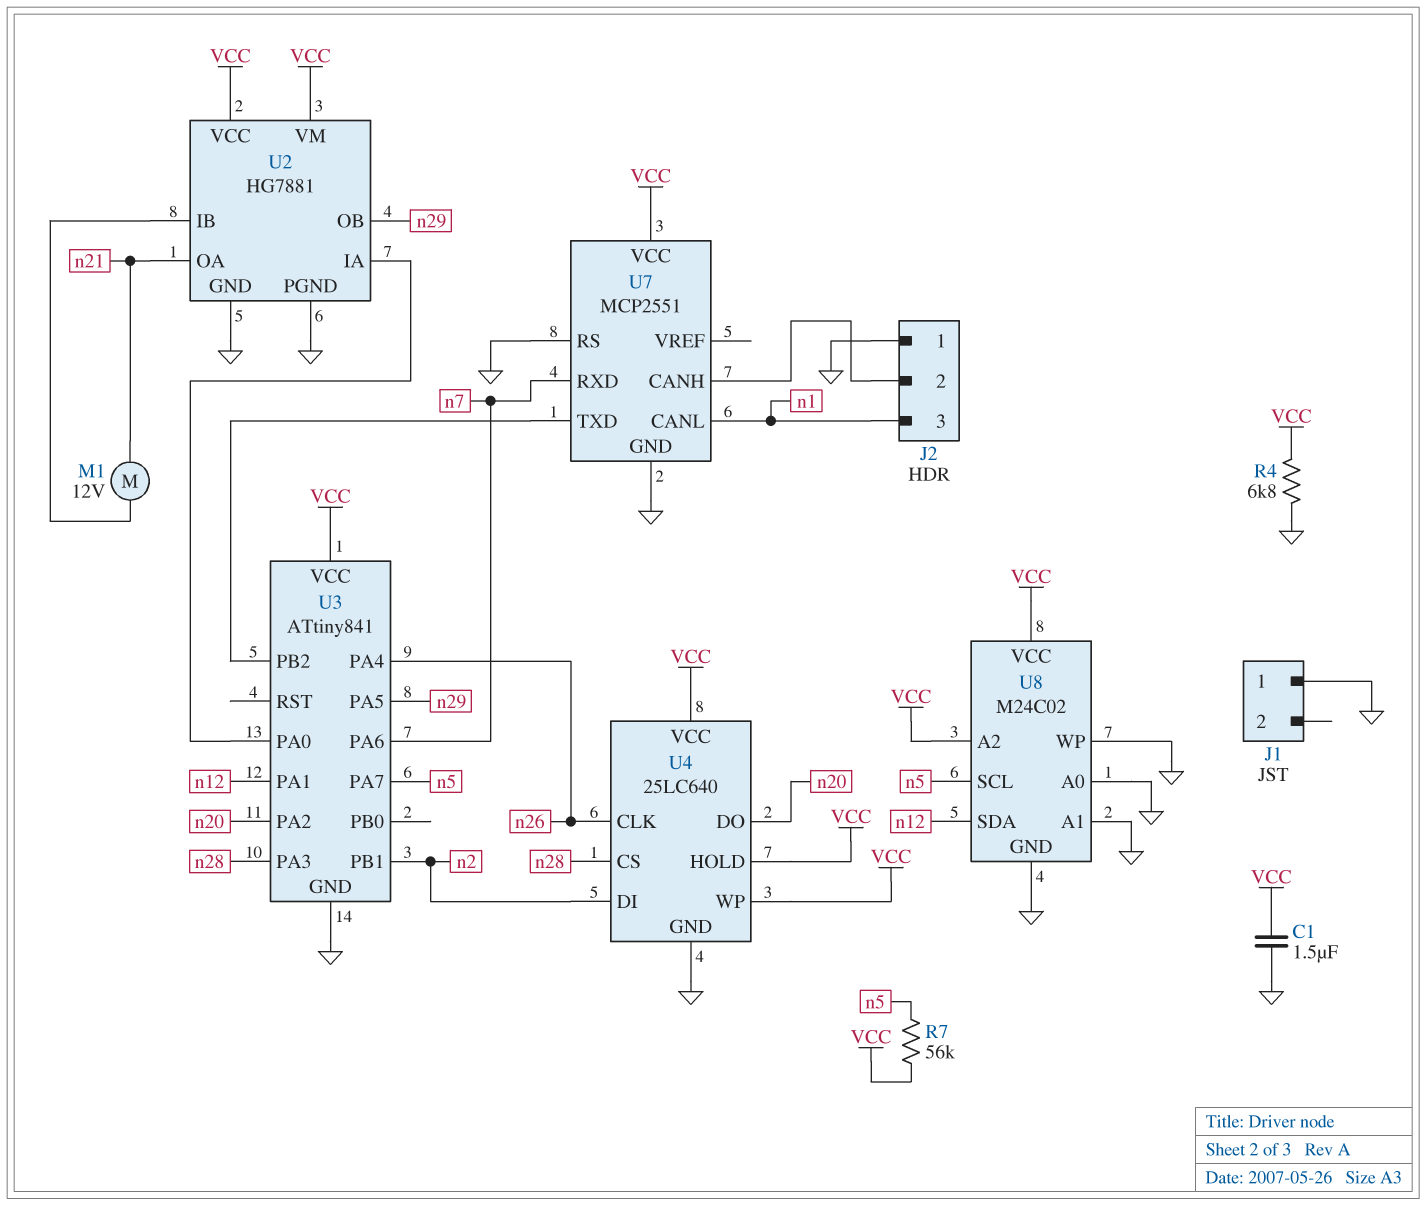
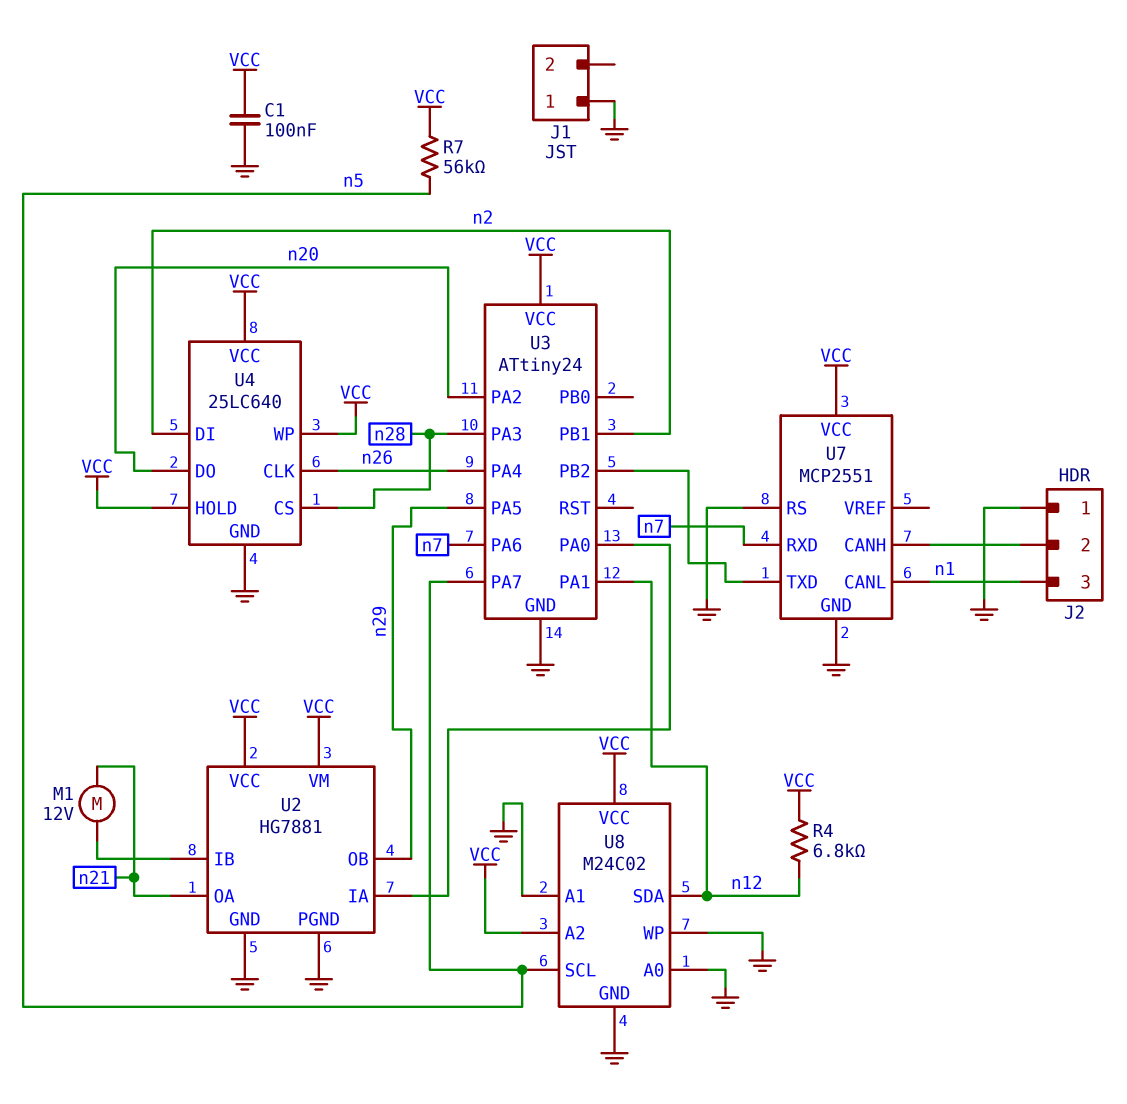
C1: 1.5uF (GND, VCC) -> 100nF (GND, VCC)
R4: 6.8k (GND, VCC) -> 6.8k (VCC, n12)
U3: ATtiny841 -> ATtiny24

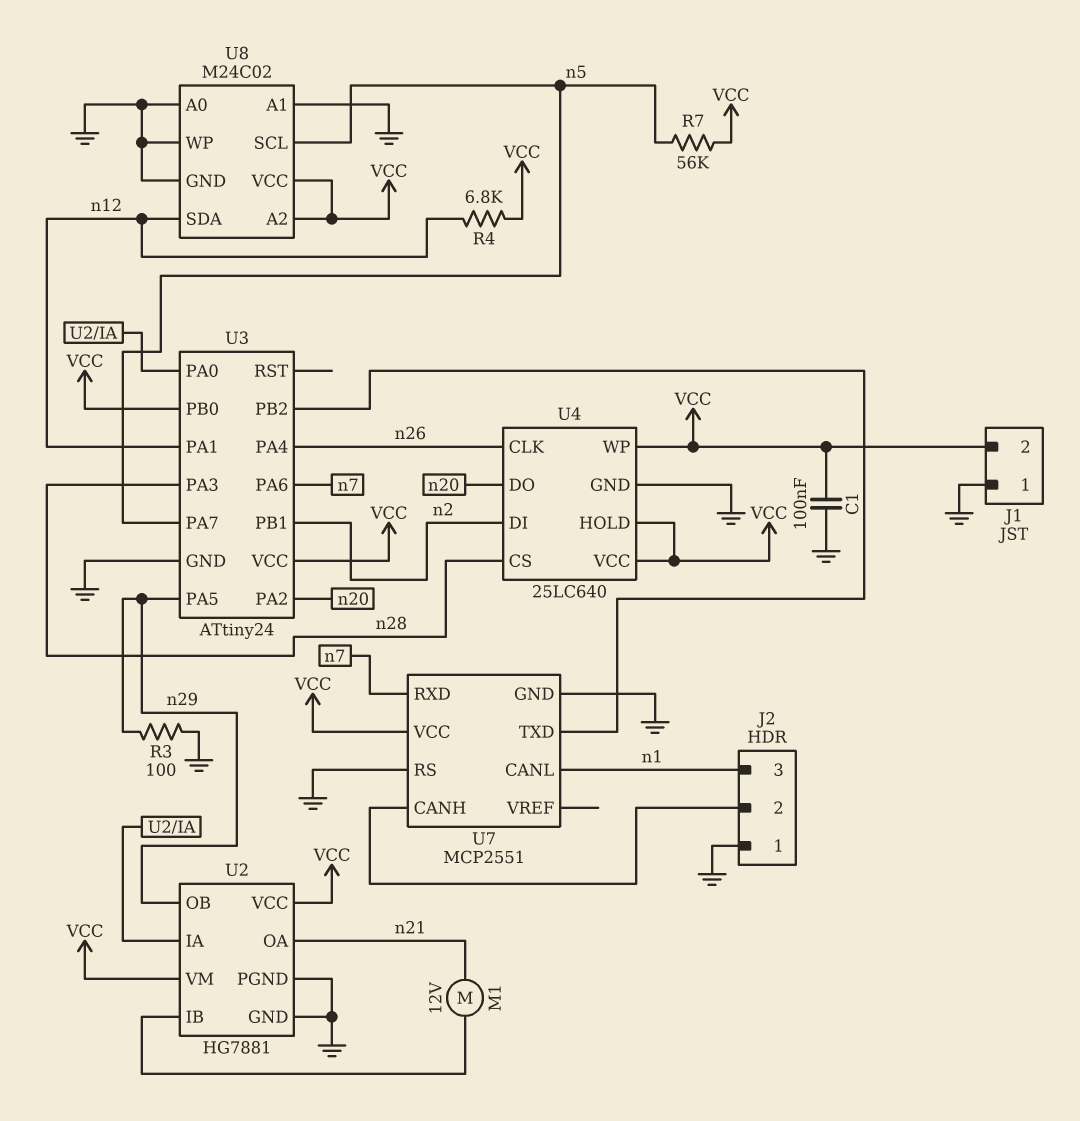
J1 pin 2: none -> VCC
R3: none -> 100 (GND, n29)
U3 pin PB0: none -> VCC

